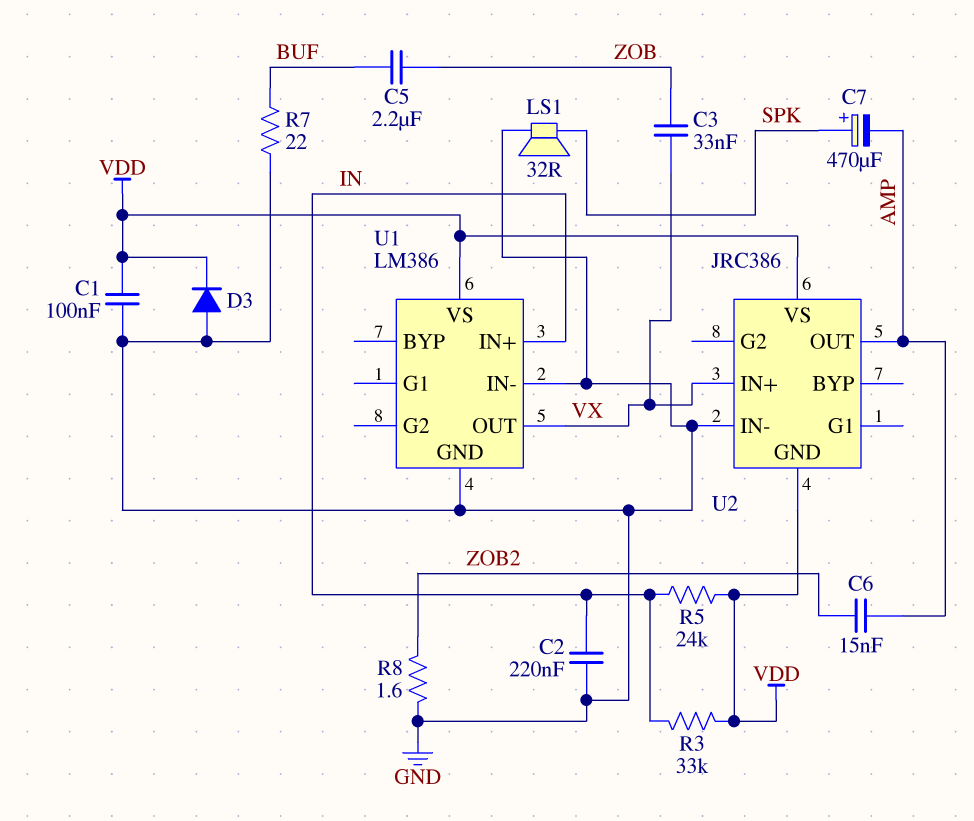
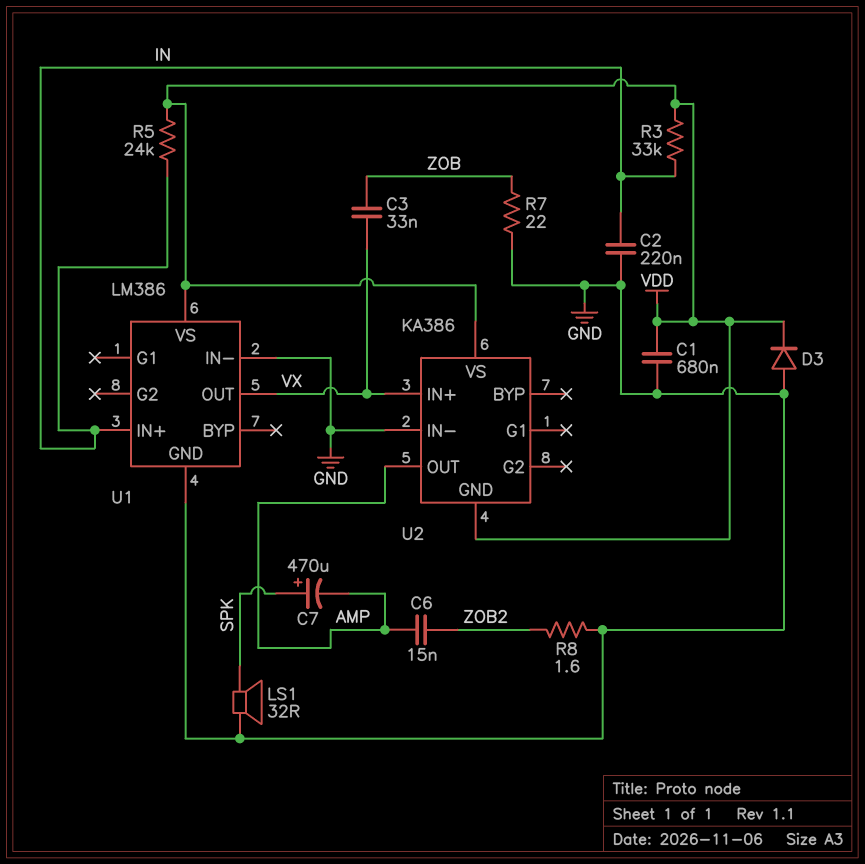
C1: 100nF (GND, VDD) -> 680nF (GND, VDD)
C5: 2.2uF (BUF, ZOB) -> none
R7: 22 (BUF, GND) -> 22 (GND, ZOB)
U2: JRC386 -> KA386

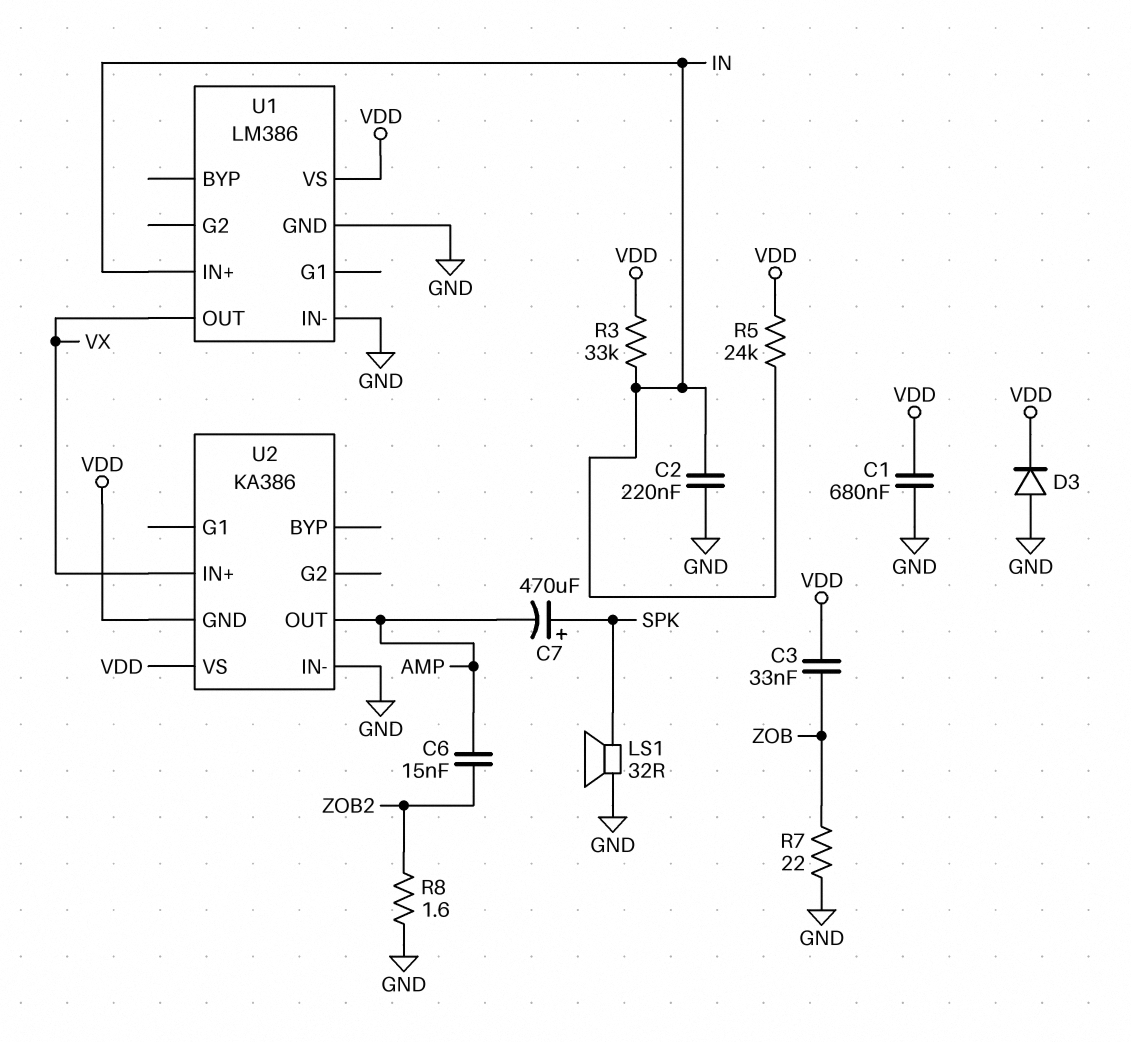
C3: 33nF (VX, ZOB) -> 33nF (VDD, ZOB)

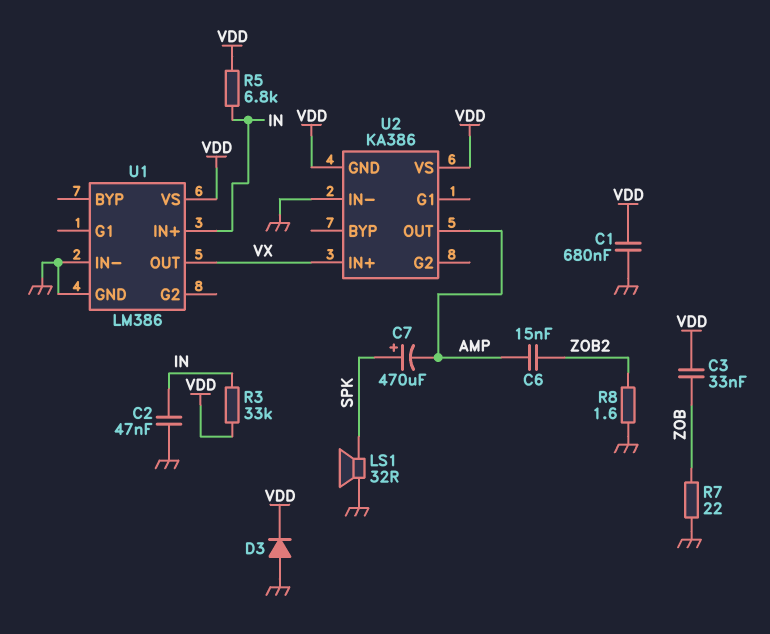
C2: 220nF (GND, IN) -> 47nF (GND, IN)
R5: 24k (IN, VDD) -> 6.8k (IN, VDD)

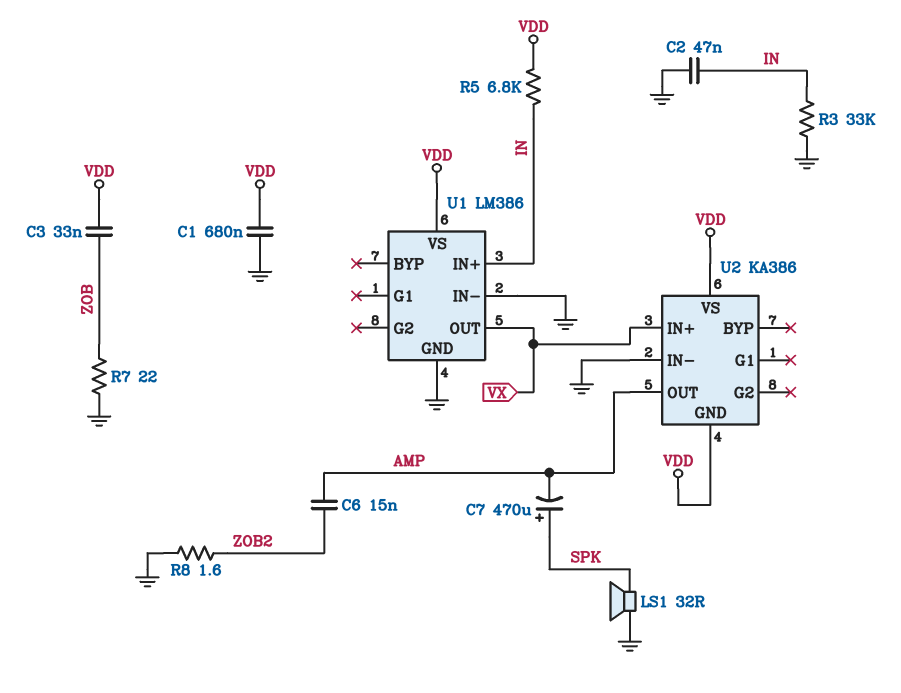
D3: diode (A GND, K VDD) -> none
R3: 33k (IN, VDD) -> 33k (GND, IN)

